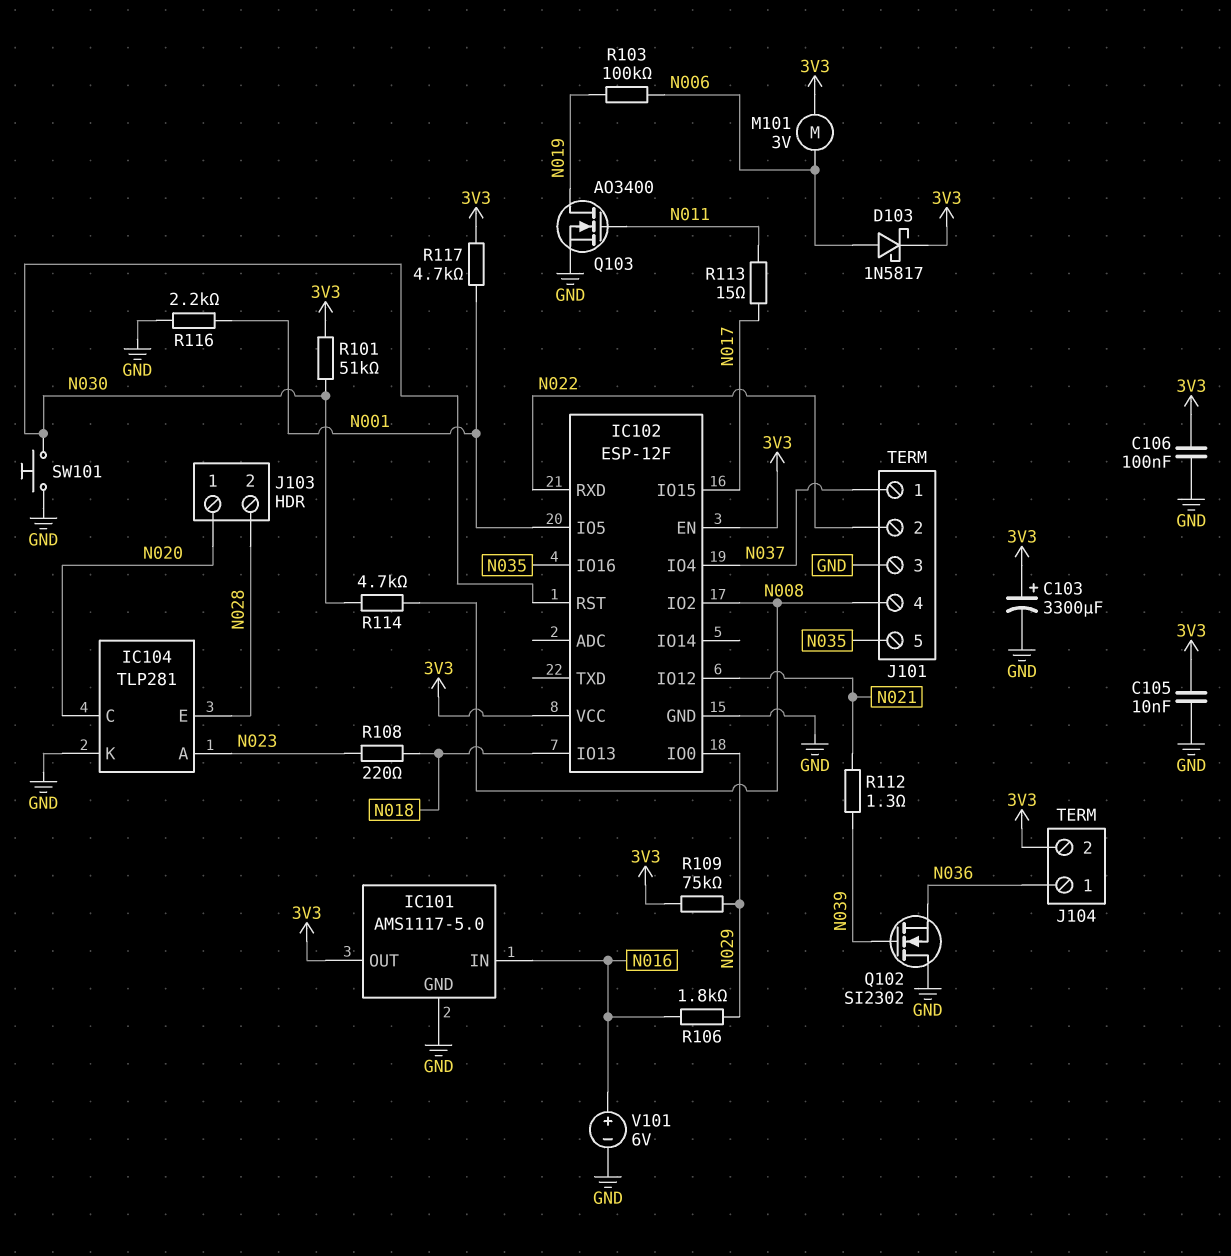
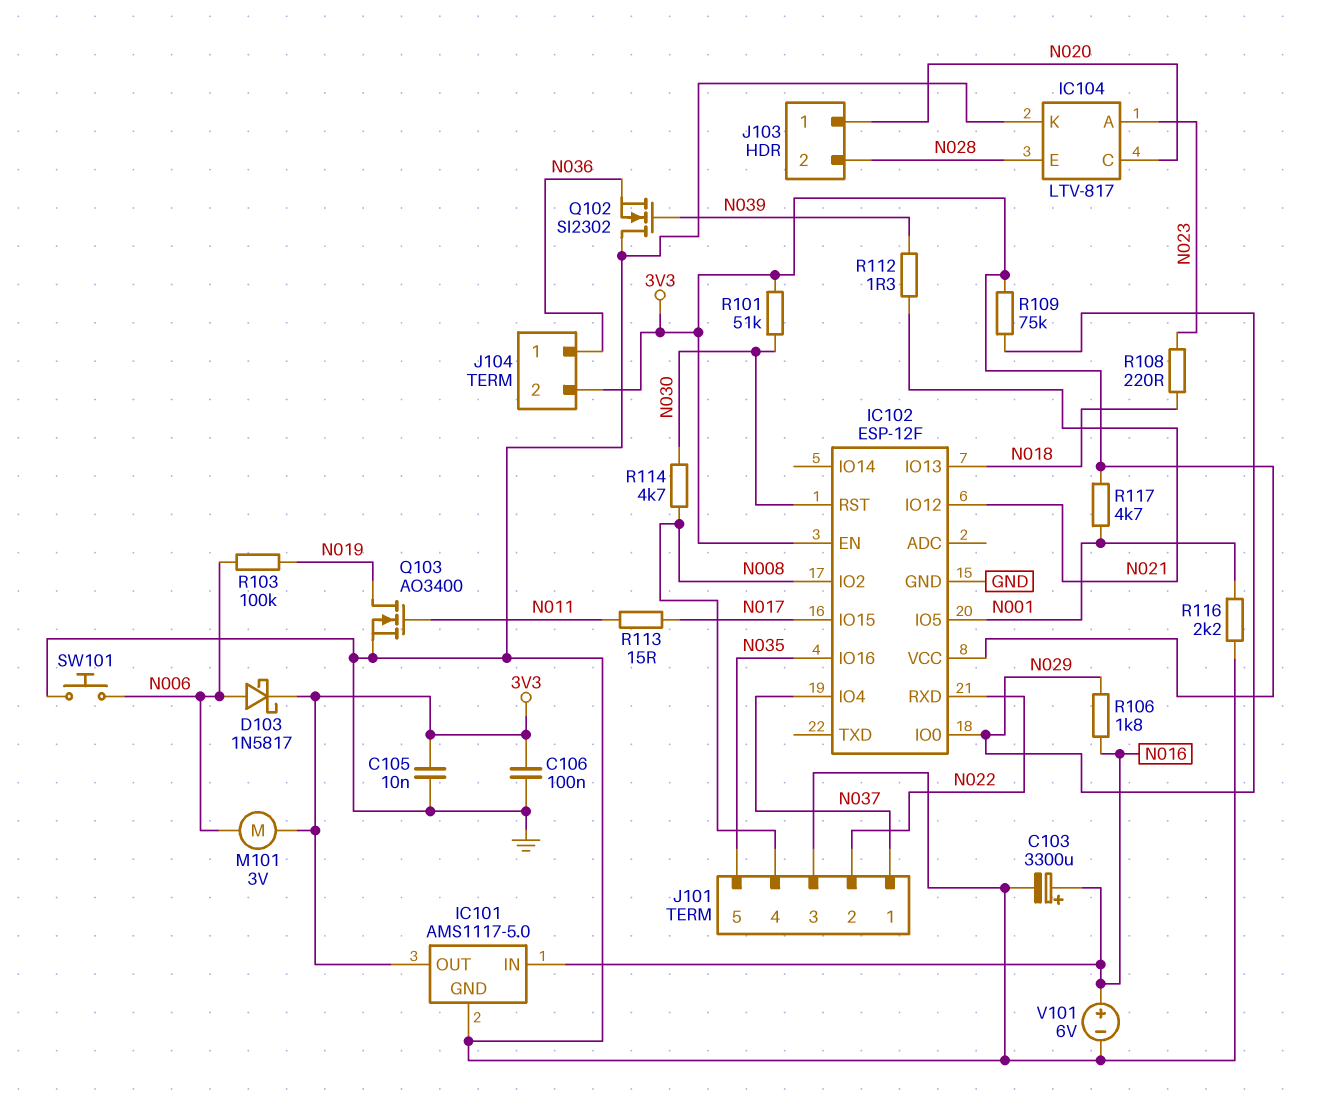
C103: 3300uF (plus 3V3, minus GND) -> 3300uF (plus N016, minus GND)
IC104: TLP281 -> LTV-817
SW101: button (GND, N030) -> button (GND, N006)

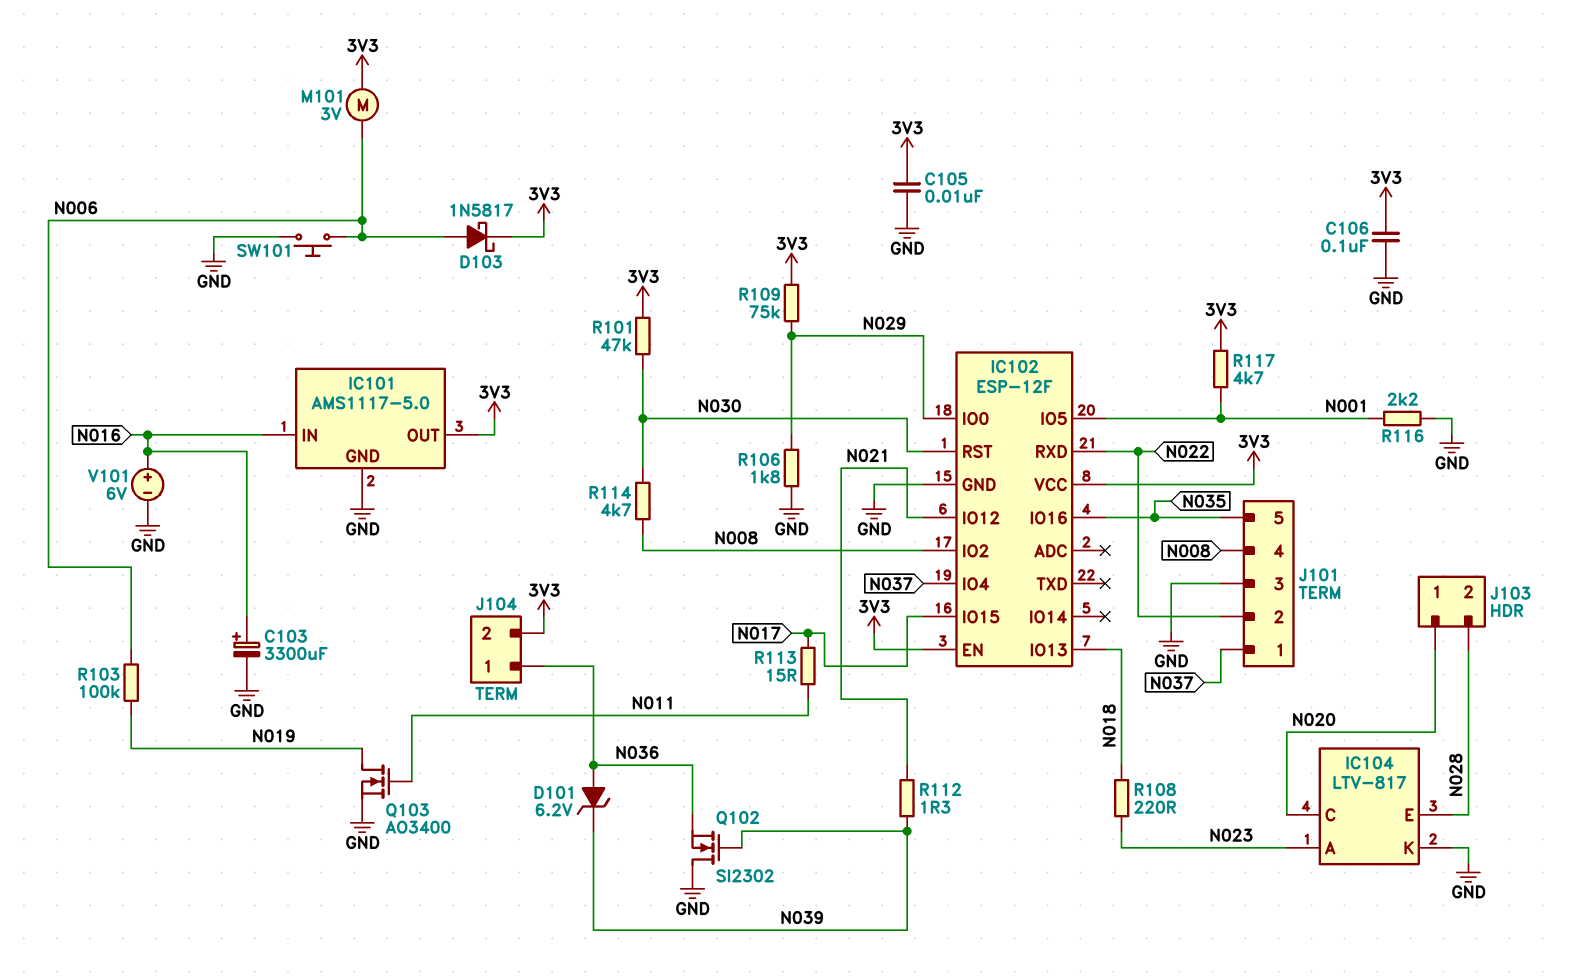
D101: none -> zener 6.2V (A N036, K N039)
R101: 51k (3V3, N030) -> 47k (3V3, N030)
R106: 1.8k (N016, N029) -> 1.8k (GND, N029)

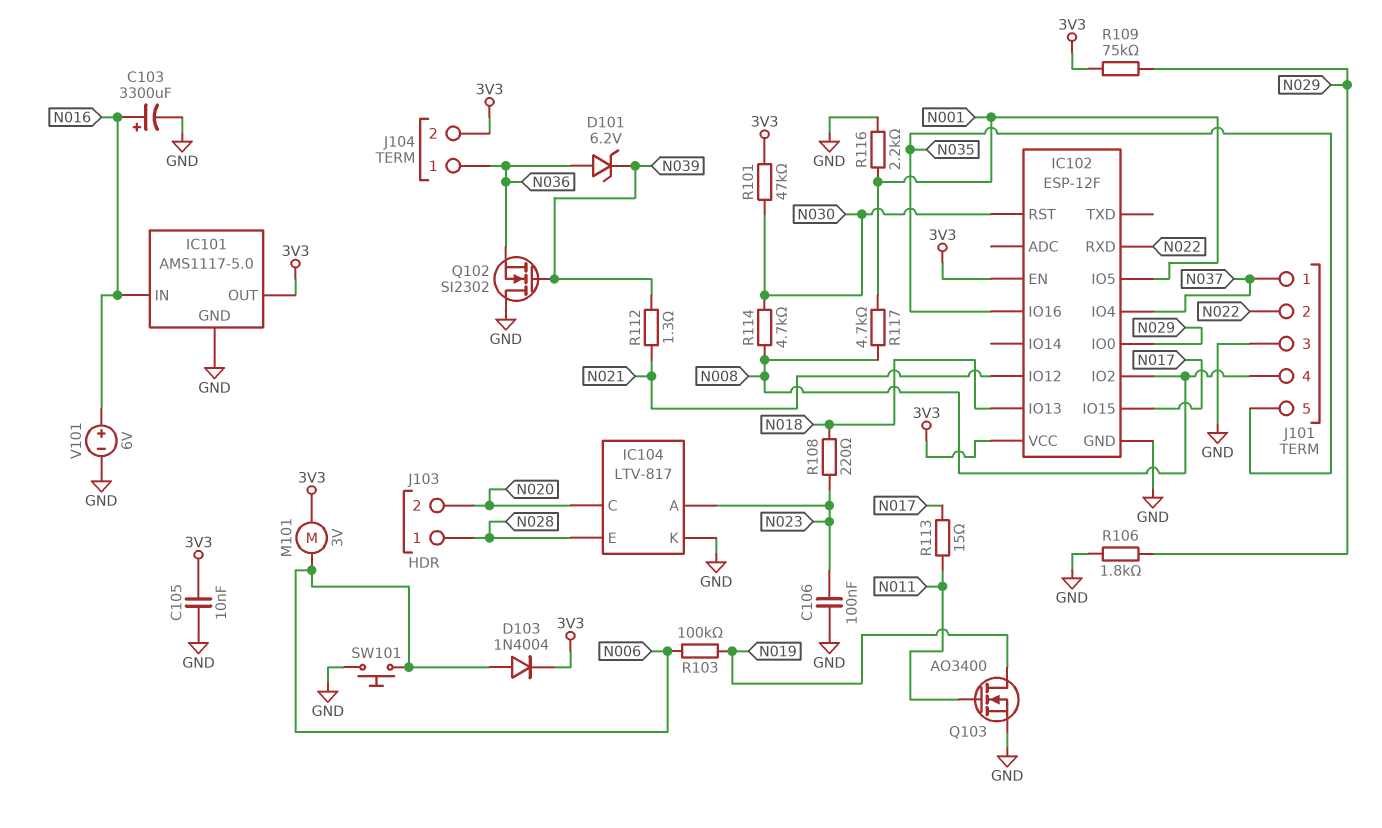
C106: 100nF (3V3, GND) -> 100nF (GND, N023)
D103: schottky 1N5817 (A N006, K 3V3) -> diode 1N4004 (A N006, K 3V3)
J103 pin 1: N020 -> N028
J103 pin 2: N028 -> N020
R117: 4.7k (3V3, N001) -> 4.7k (N001, N008)

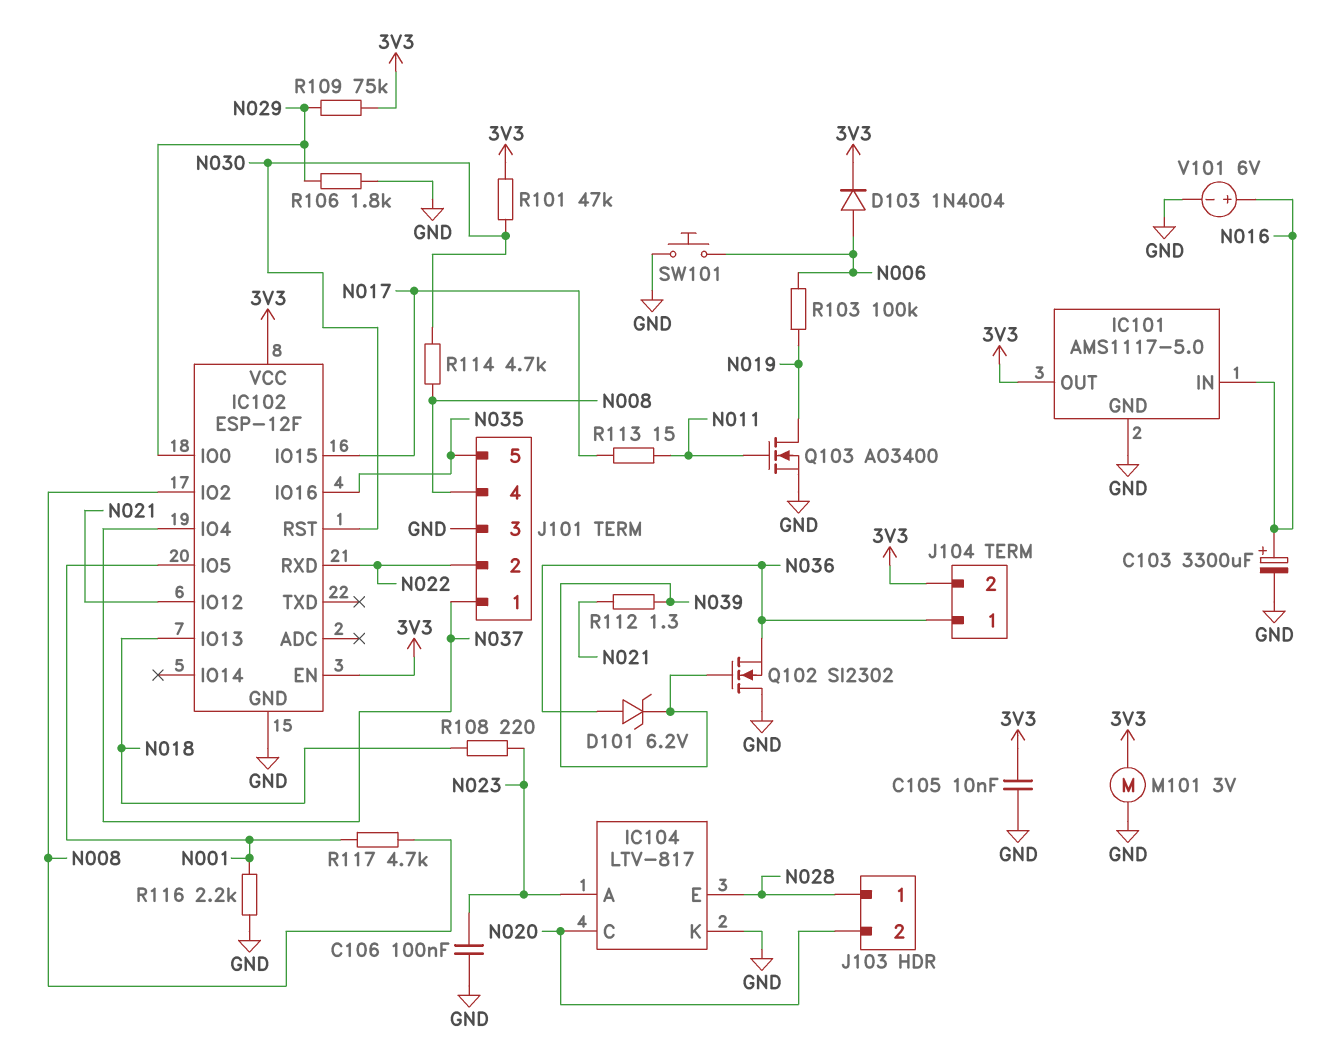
M101: motor 3V (3V3, N006) -> motor 3V (3V3, GND)

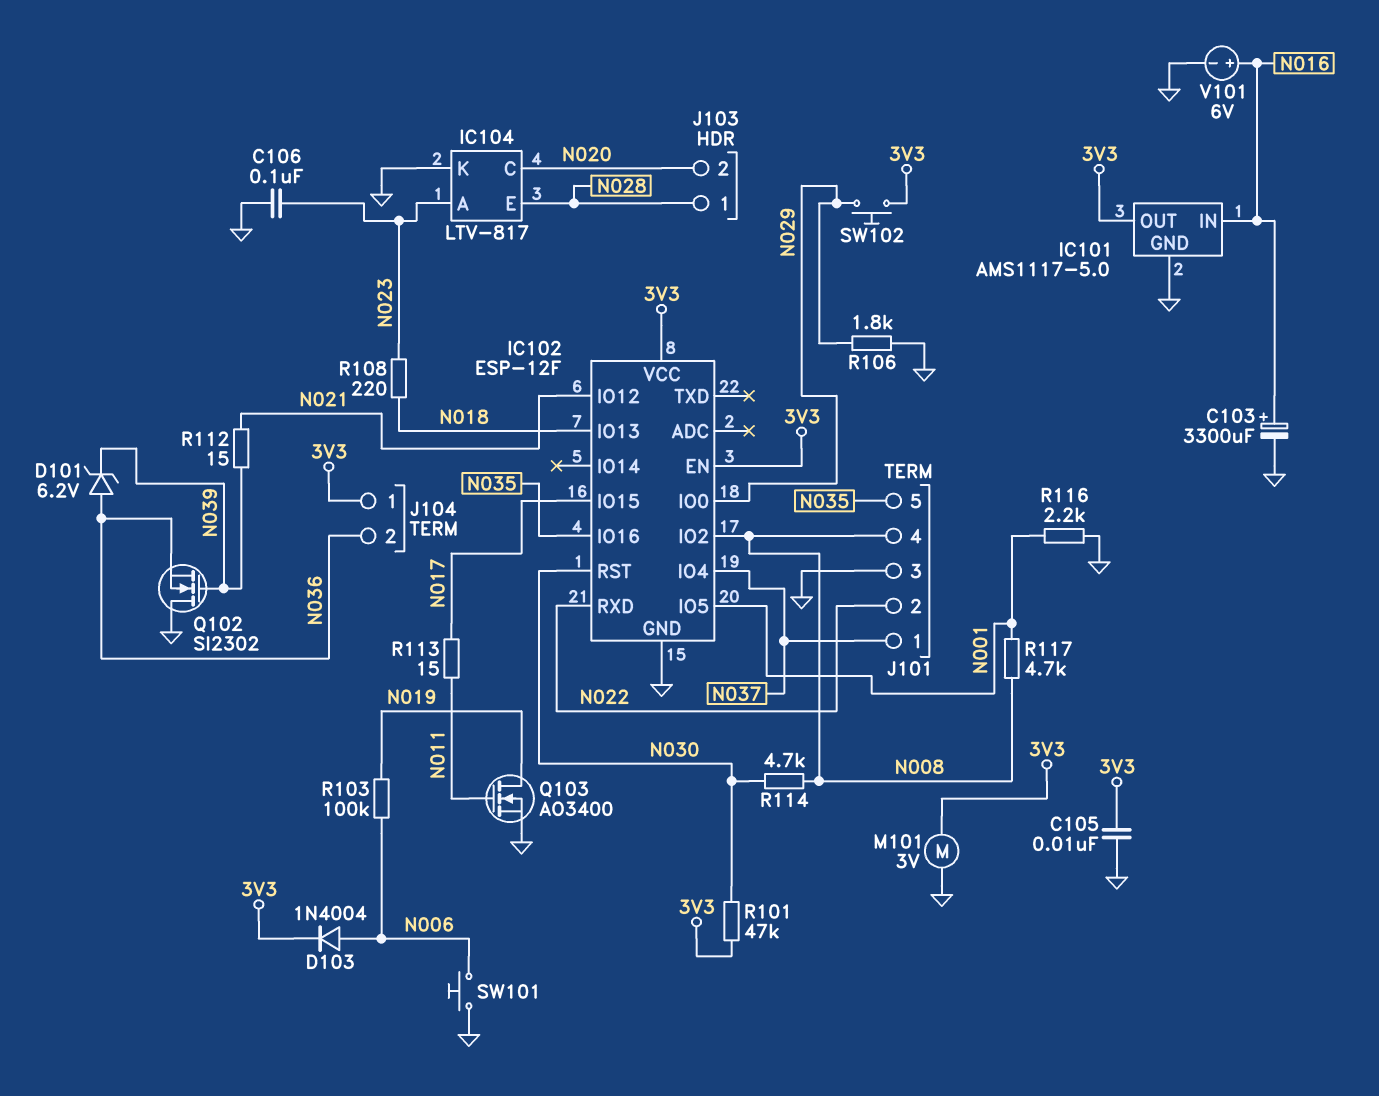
J104 pin 1: N036 -> 3V3
J104 pin 2: 3V3 -> N036
R109: 75k (3V3, N029) -> none
R112: 1.3 (N021, N039) -> 15 (N021, N039)
SW102: none -> button (3V3, N029)

